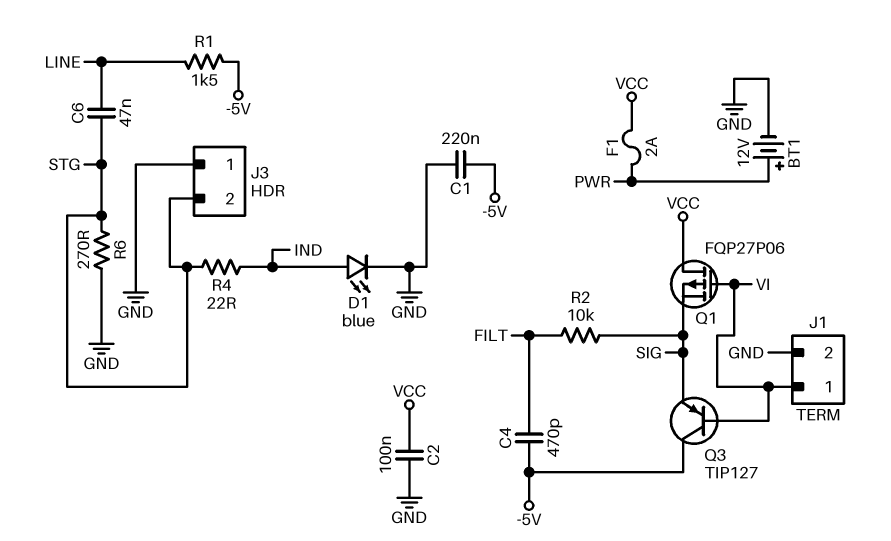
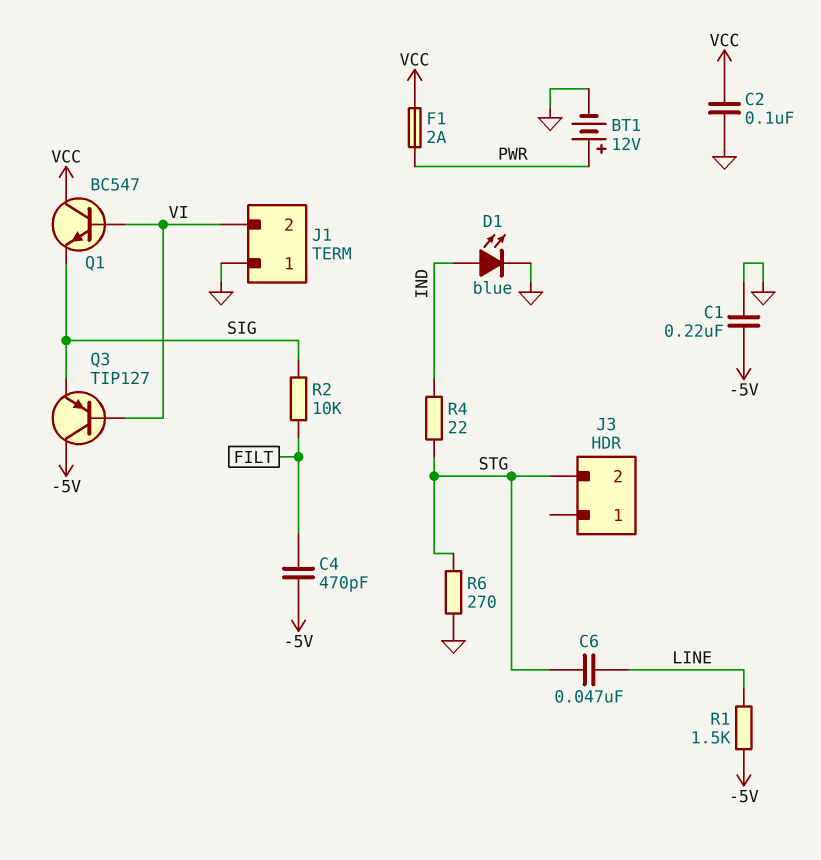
J1 pin 1: VI -> GND
J1 pin 2: GND -> VI
J3 pin 1: GND -> none
Q1: PMOS FQP27P06 (G VI, D VCC, S SIG) -> NPN BC547 (B VI, C VCC, E SIG)

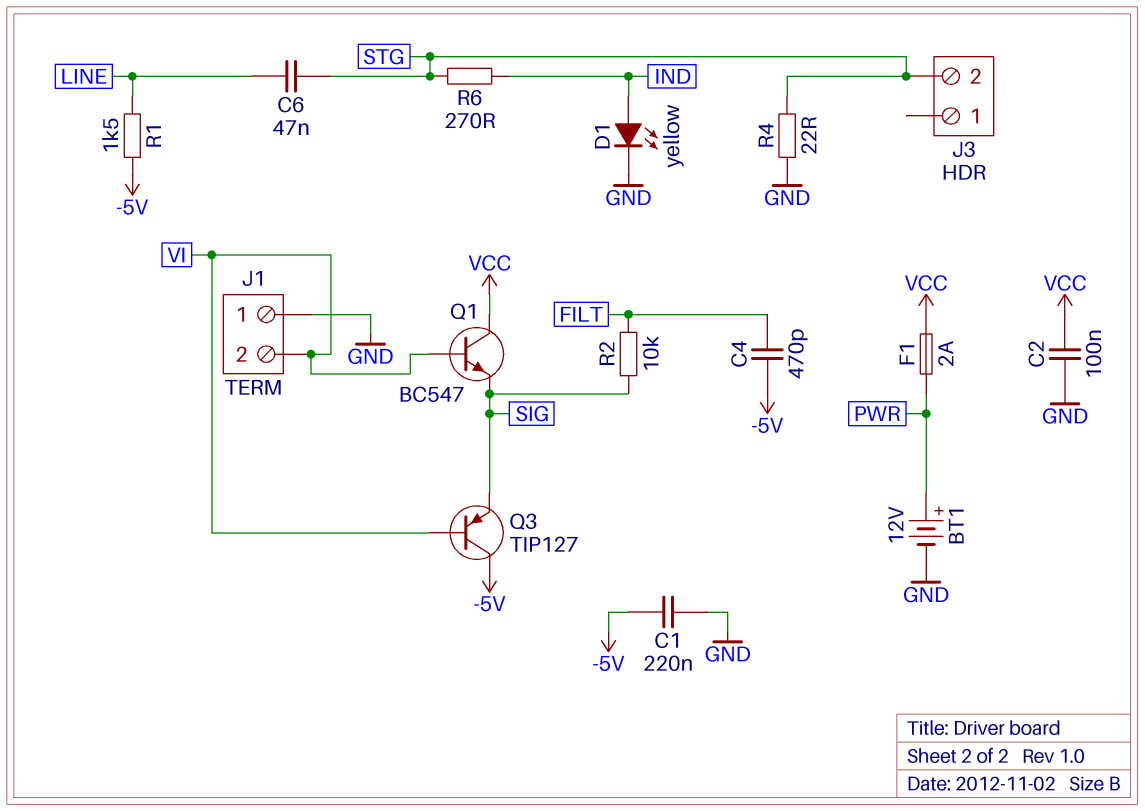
D1: LED blue (A IND, K GND) -> LED yellow (A IND, K GND)
R4: 22 (IND, STG) -> 22 (GND, STG)
R6: 270 (GND, STG) -> 270 (IND, STG)

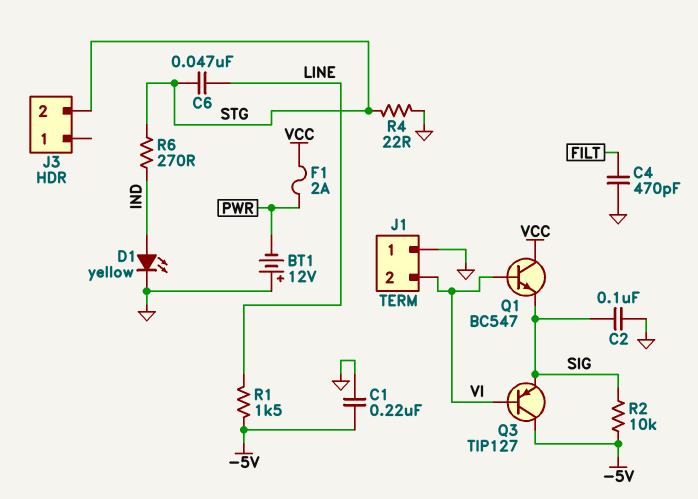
BT1: 12V (plus PWR, minus GND) -> 12V (plus GND, minus PWR)
C2: 100nF (GND, VCC) -> 100nF (GND, SIG)
C4: 470pF (-5V, FILT) -> 470pF (FILT, GND)
R2: 10k (FILT, SIG) -> 10k (-5V, SIG)

